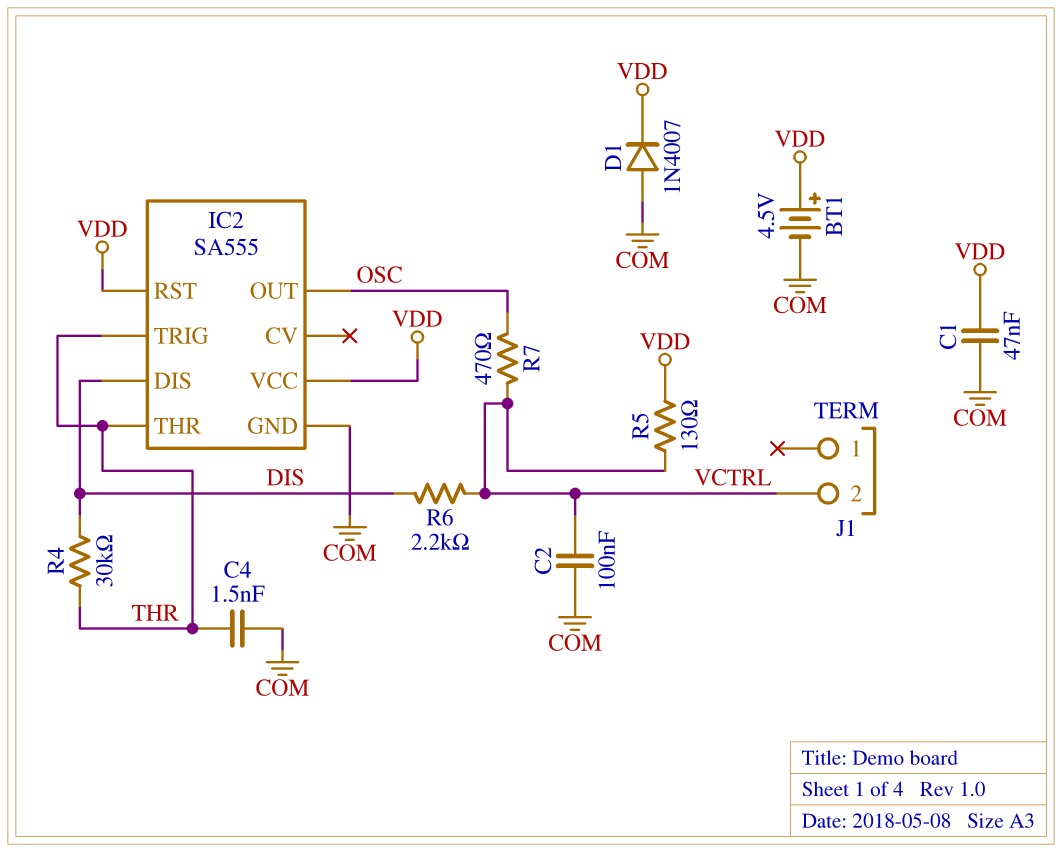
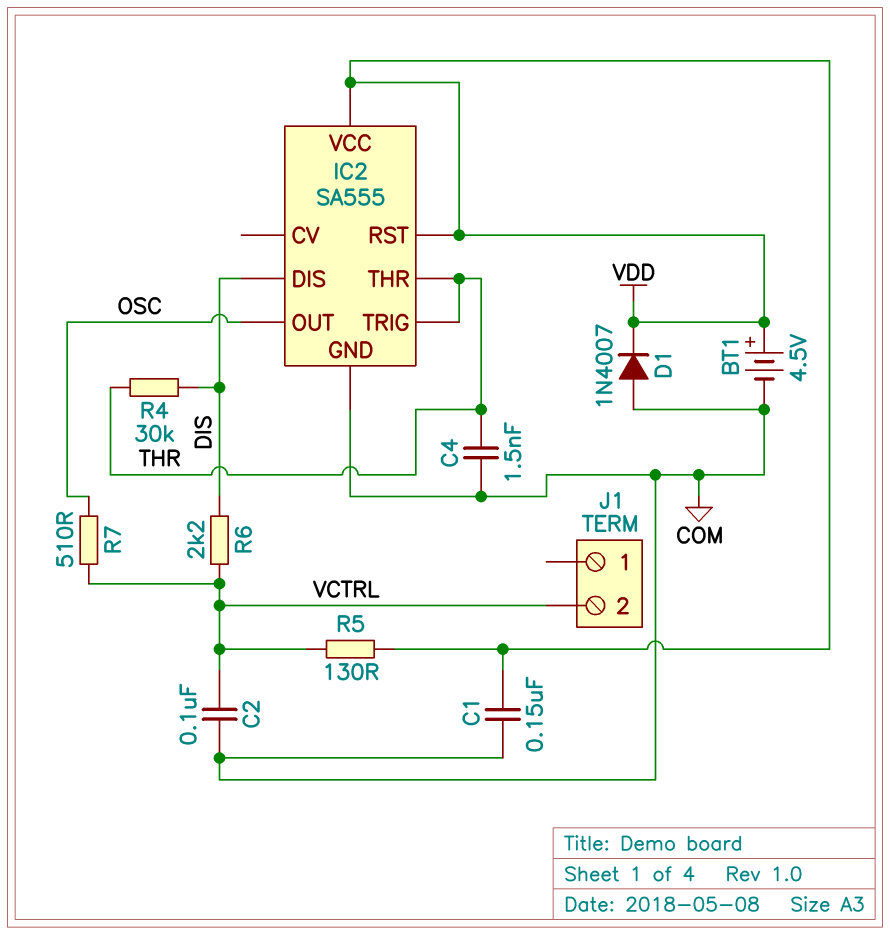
C1: 47nF (COM, VDD) -> 150nF (COM, VDD)
R7: 470 (OSC, VCTRL) -> 510 (OSC, VCTRL)

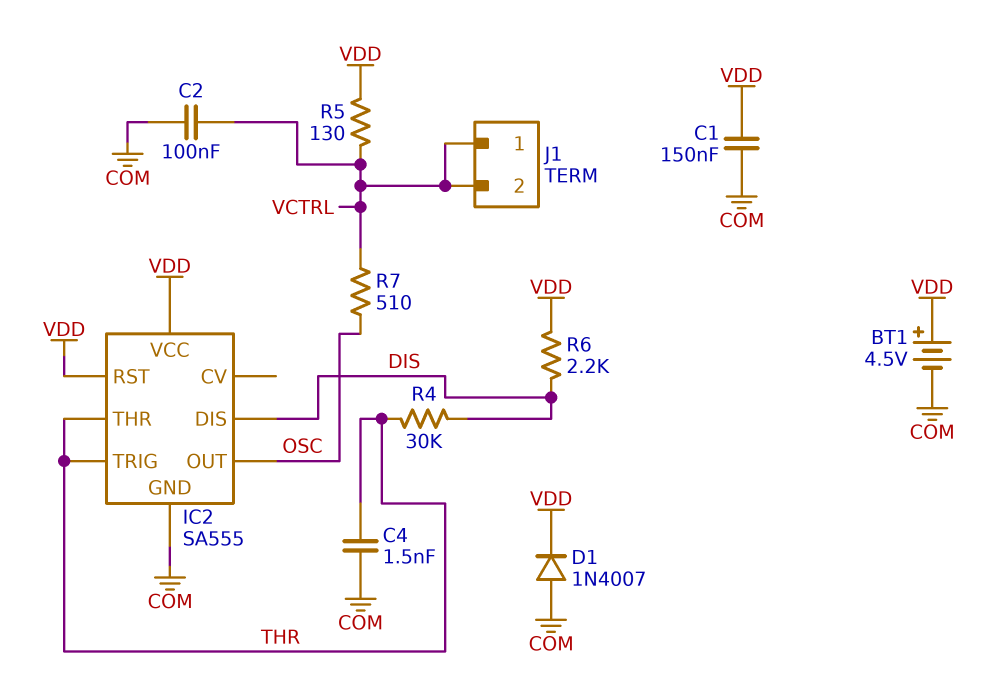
J1 pin 1: none -> VCTRL
R6: 2.2k (DIS, VCTRL) -> 2.2k (DIS, VDD)

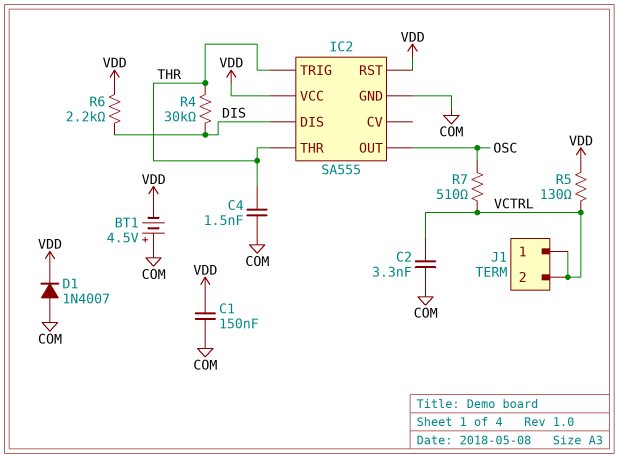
BT1: 4.5V (plus VDD, minus COM) -> 4.5V (plus COM, minus VDD)
C2: 100nF (COM, VCTRL) -> 3.3nF (COM, VCTRL)

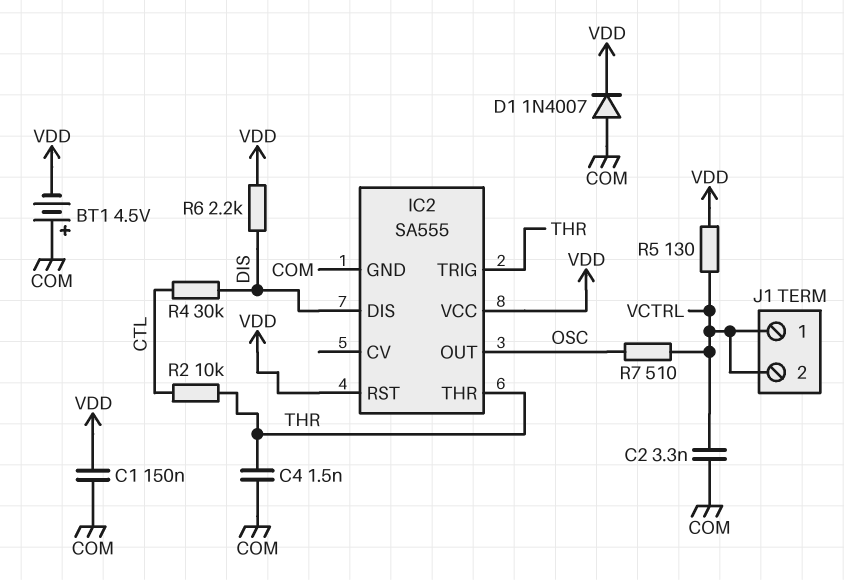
R2: none -> 10k (CTL, THR)
R4: 30k (DIS, THR) -> 30k (CTL, DIS)

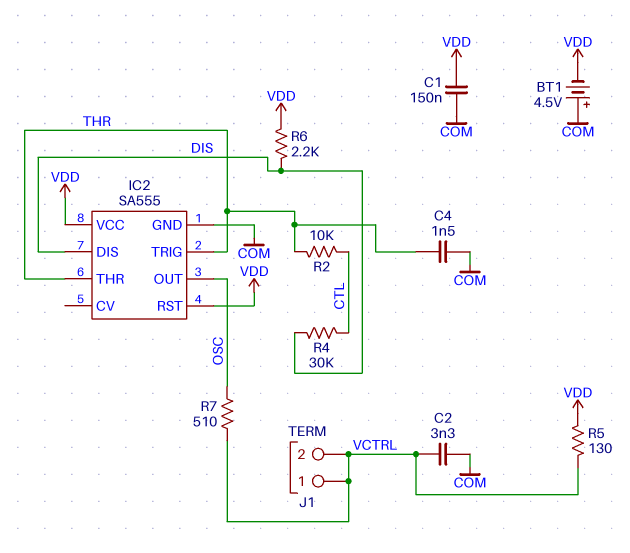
D1: diode 1N4007 (A COM, K VDD) -> none

